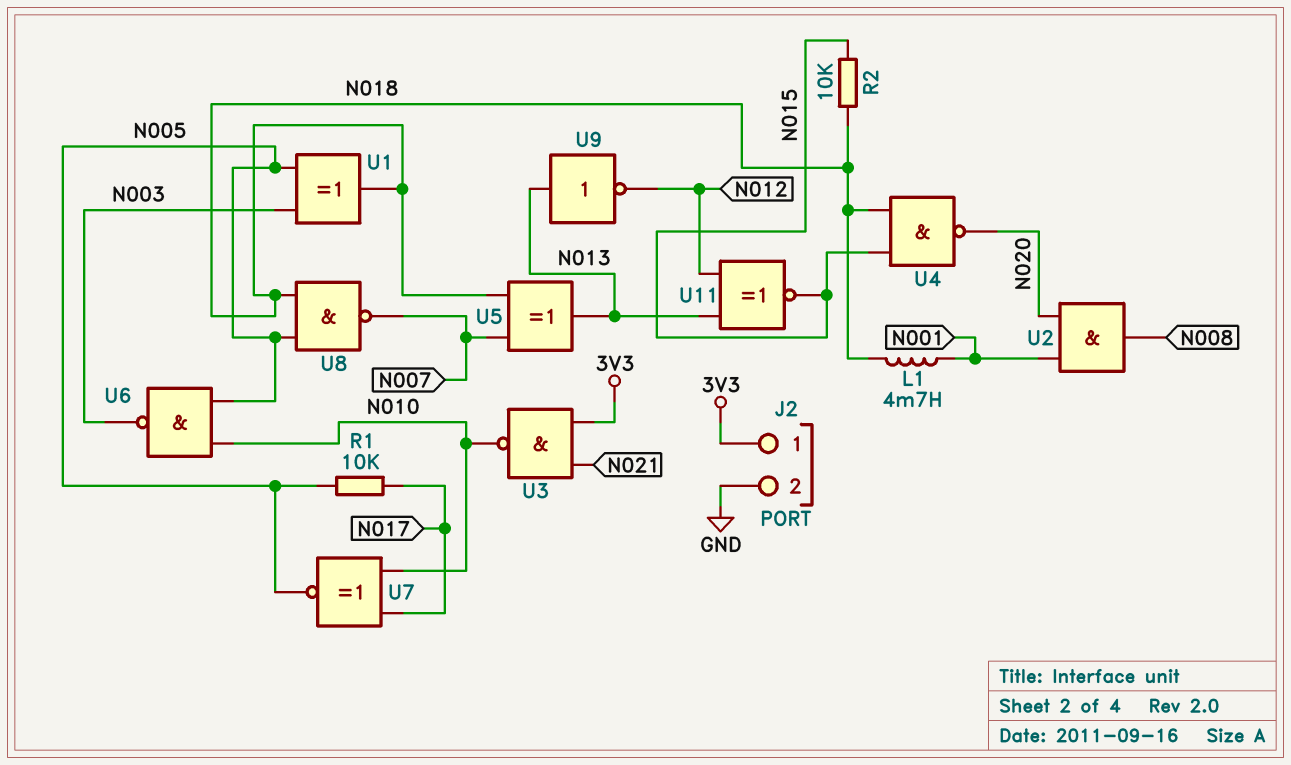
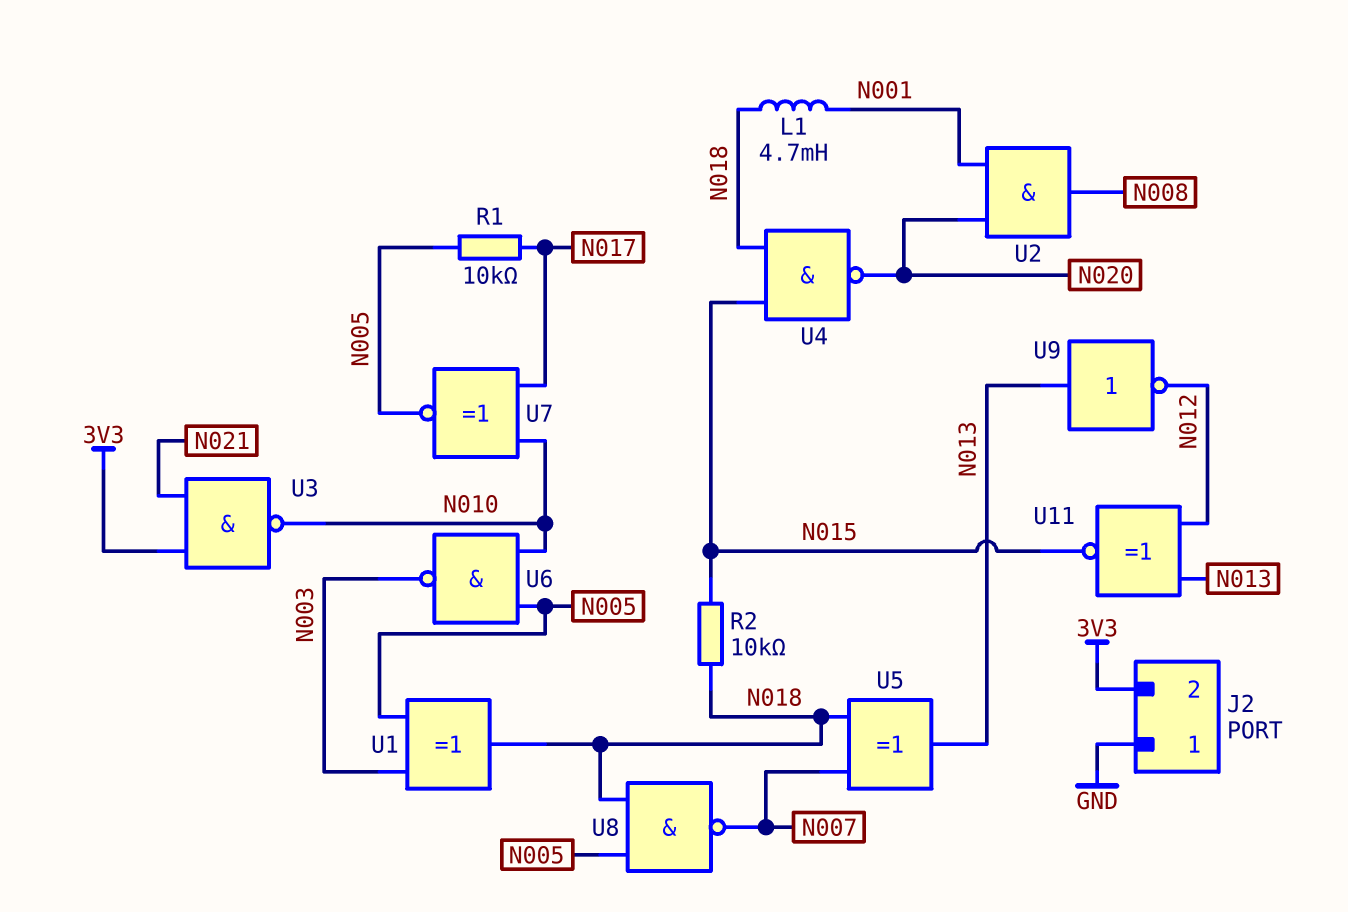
J2 pin 1: 3V3 -> GND
J2 pin 2: GND -> 3V3

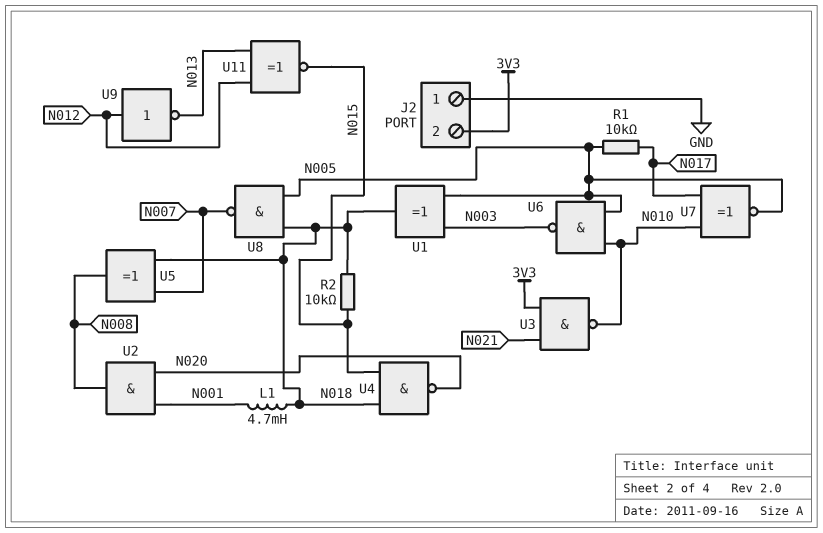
U5: XOR (in N007, in N018, out N013) -> XOR (in N007, in N018, out N008)
U9: NOT (in N013, out N012) -> NOT (in N012, out N013)

